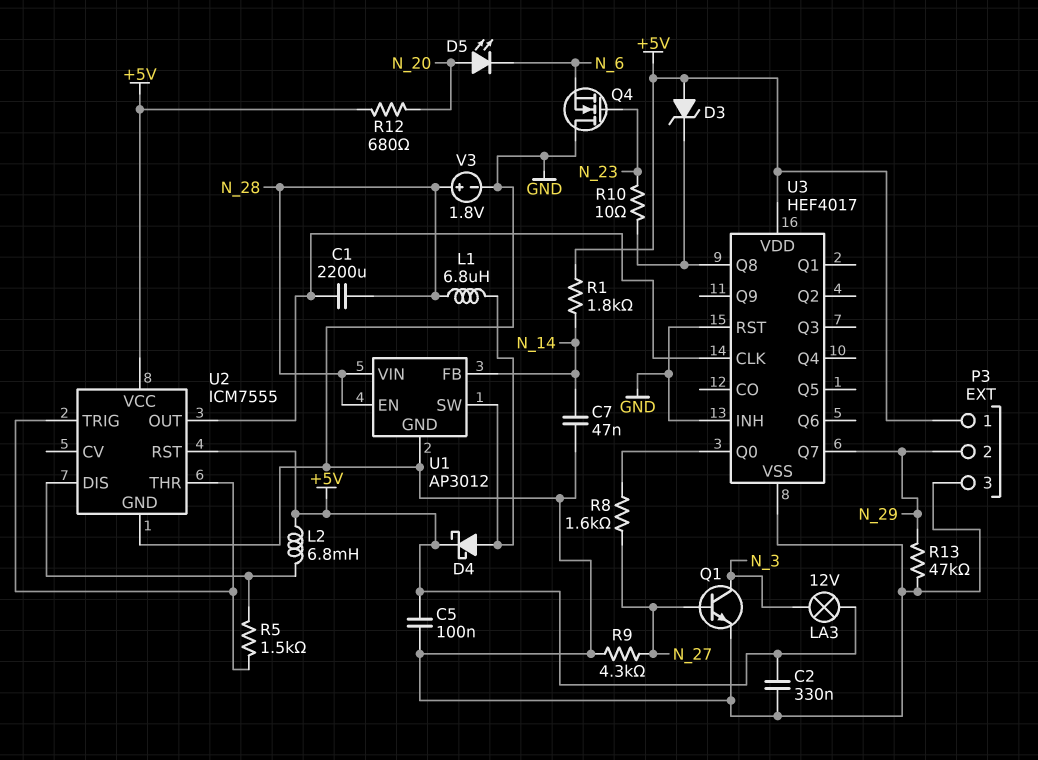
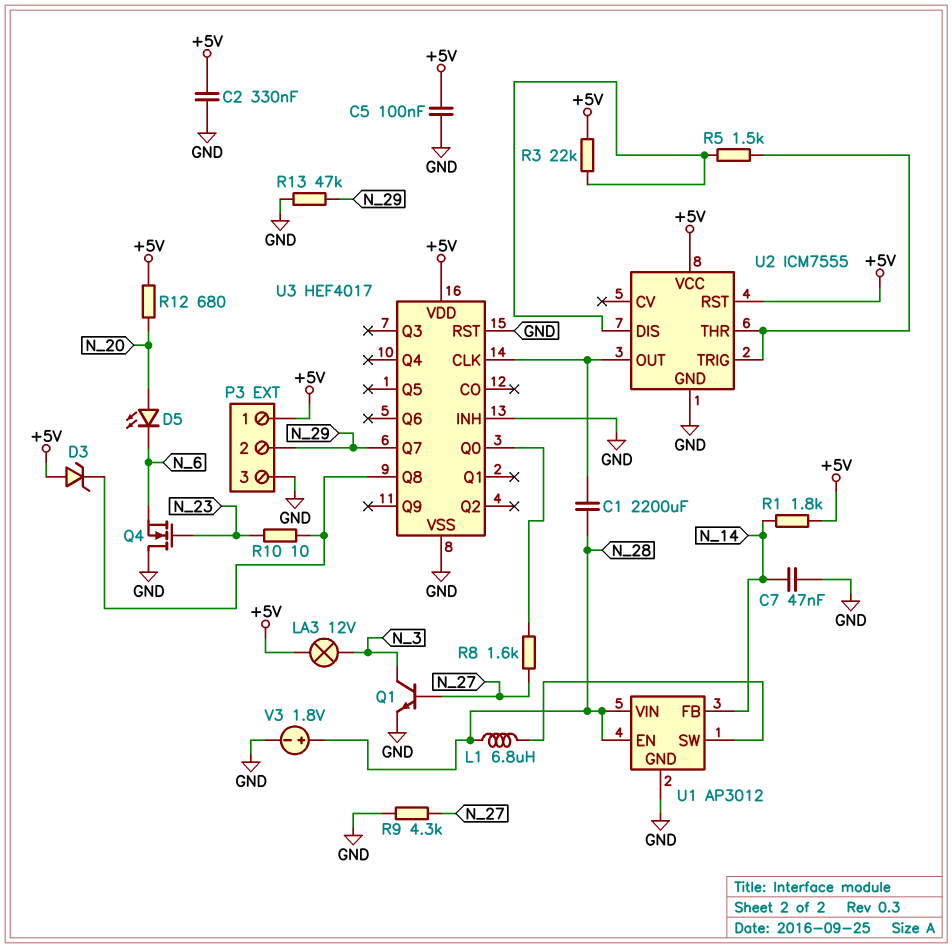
D4: schottky (A U1/SW, K +5V) -> none
L2: 6.8mH (+5V, U2/DIS) -> none
R3: none -> 22k (+5V, U2/DIS)

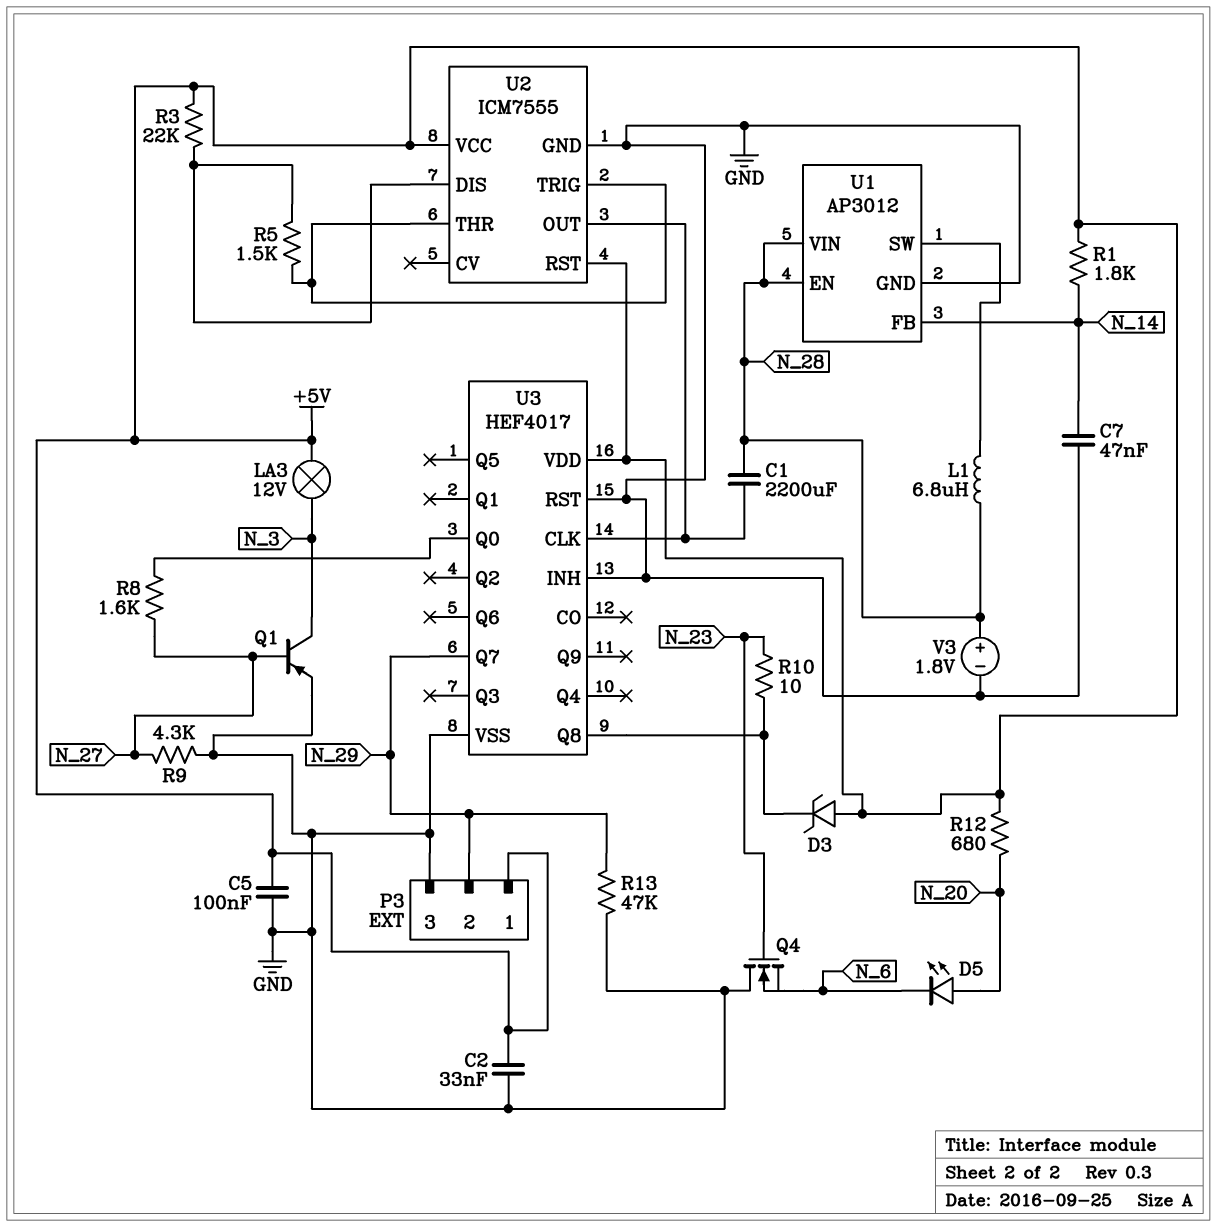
C2: 330nF (+5V, GND) -> 33nF (+5V, GND)
Q1: NPN (B N_27, C N_3, E GND) -> PNP (B N_27, C N_3, E GND)

